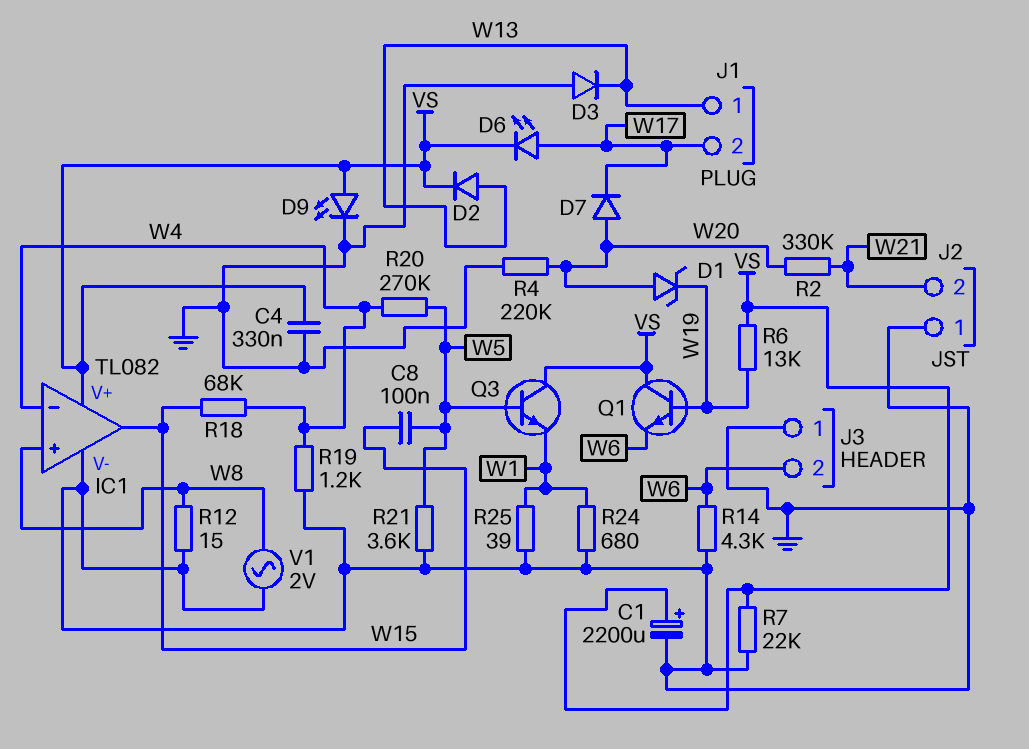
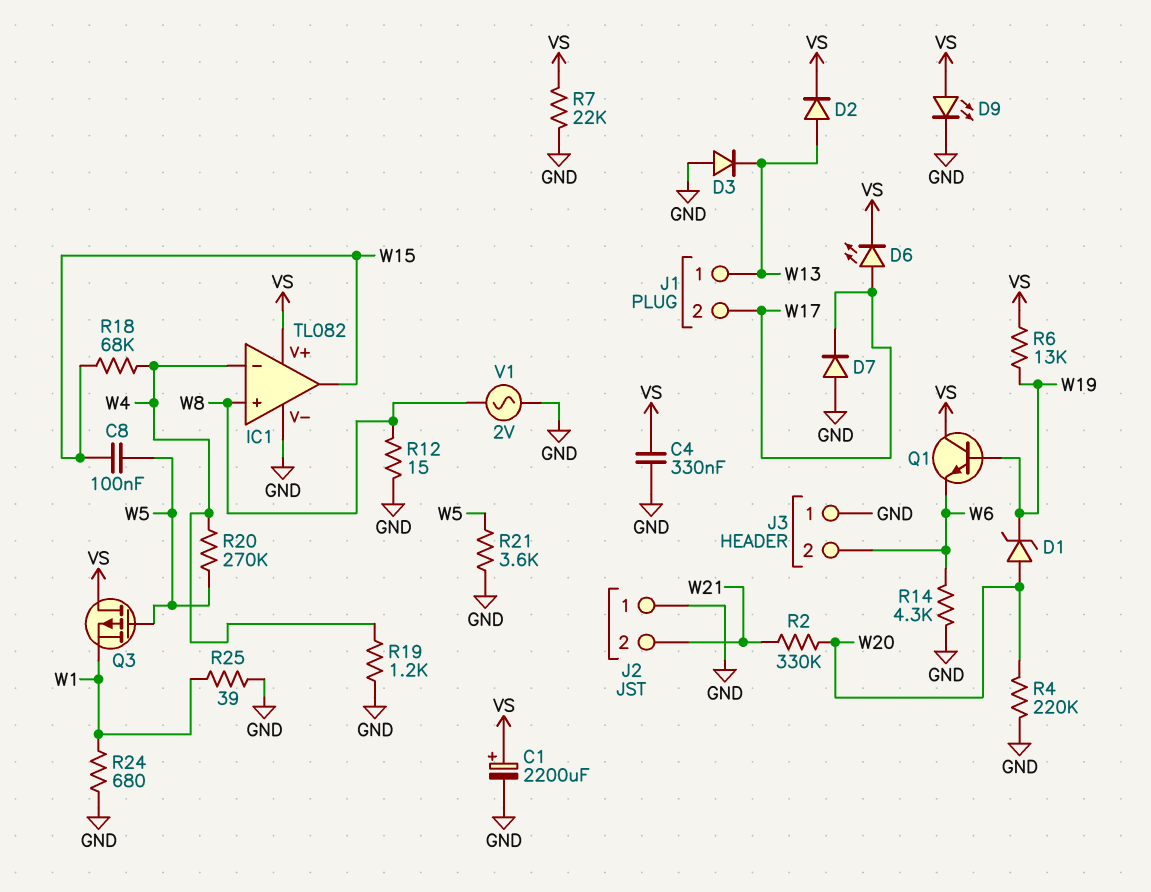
D7: diode (A W20, K W17) -> diode (A GND, K W17)
Q3: NPN (B W5, C VS, E W1) -> PMOS (G W5, D VS, S W1)

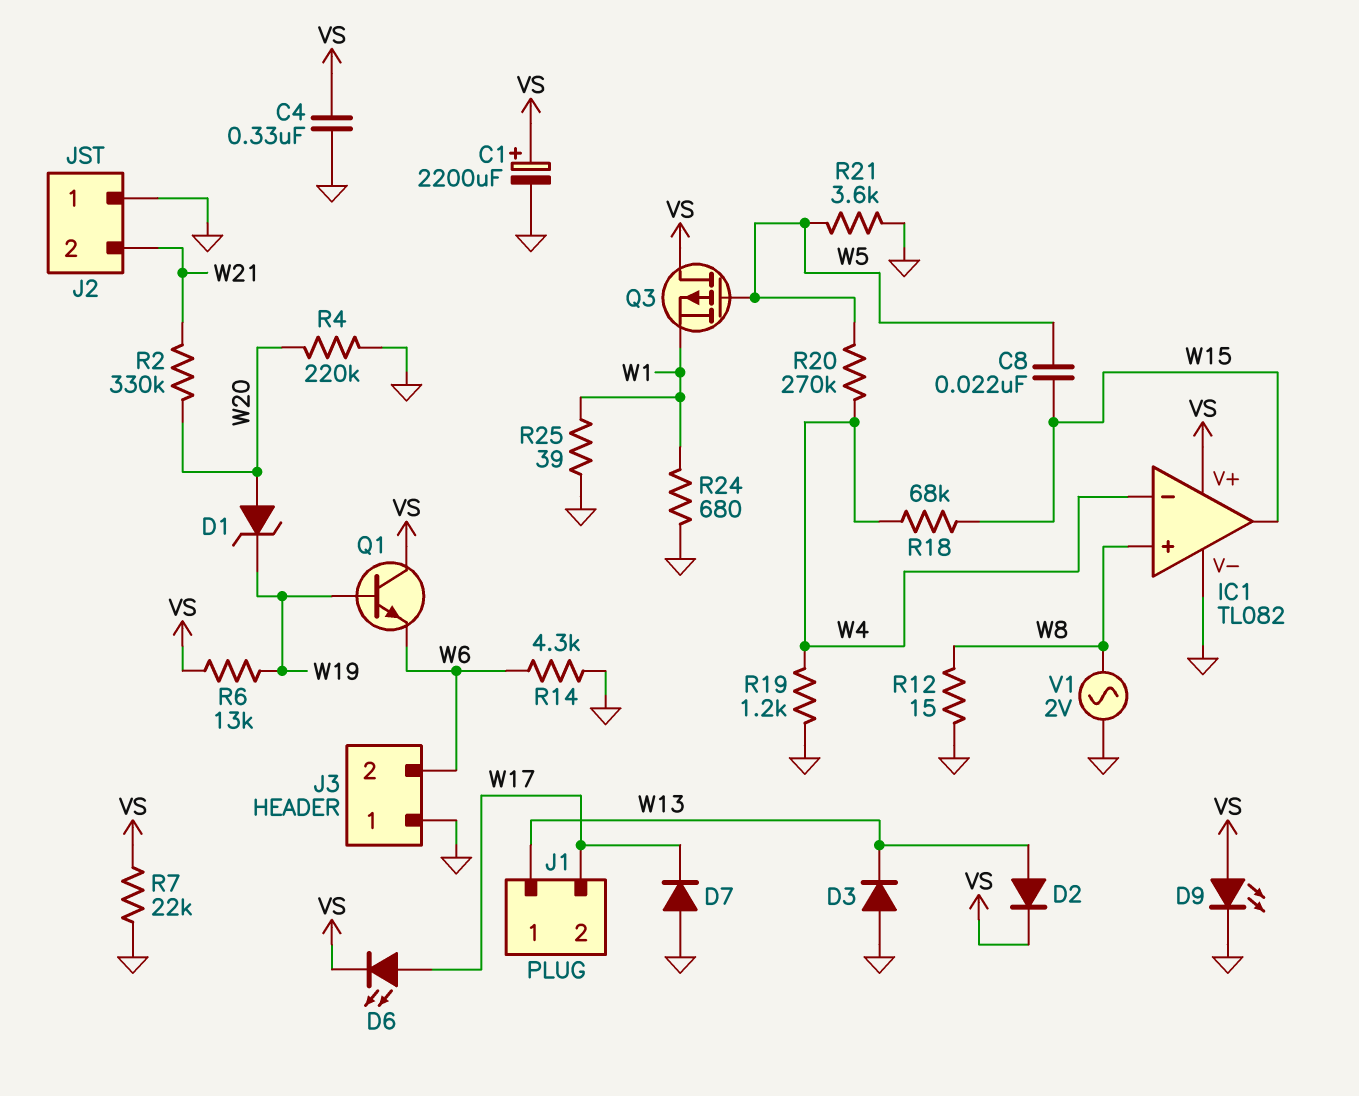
C8: 100nF (W5, W15) -> 22nF (W5, W15)

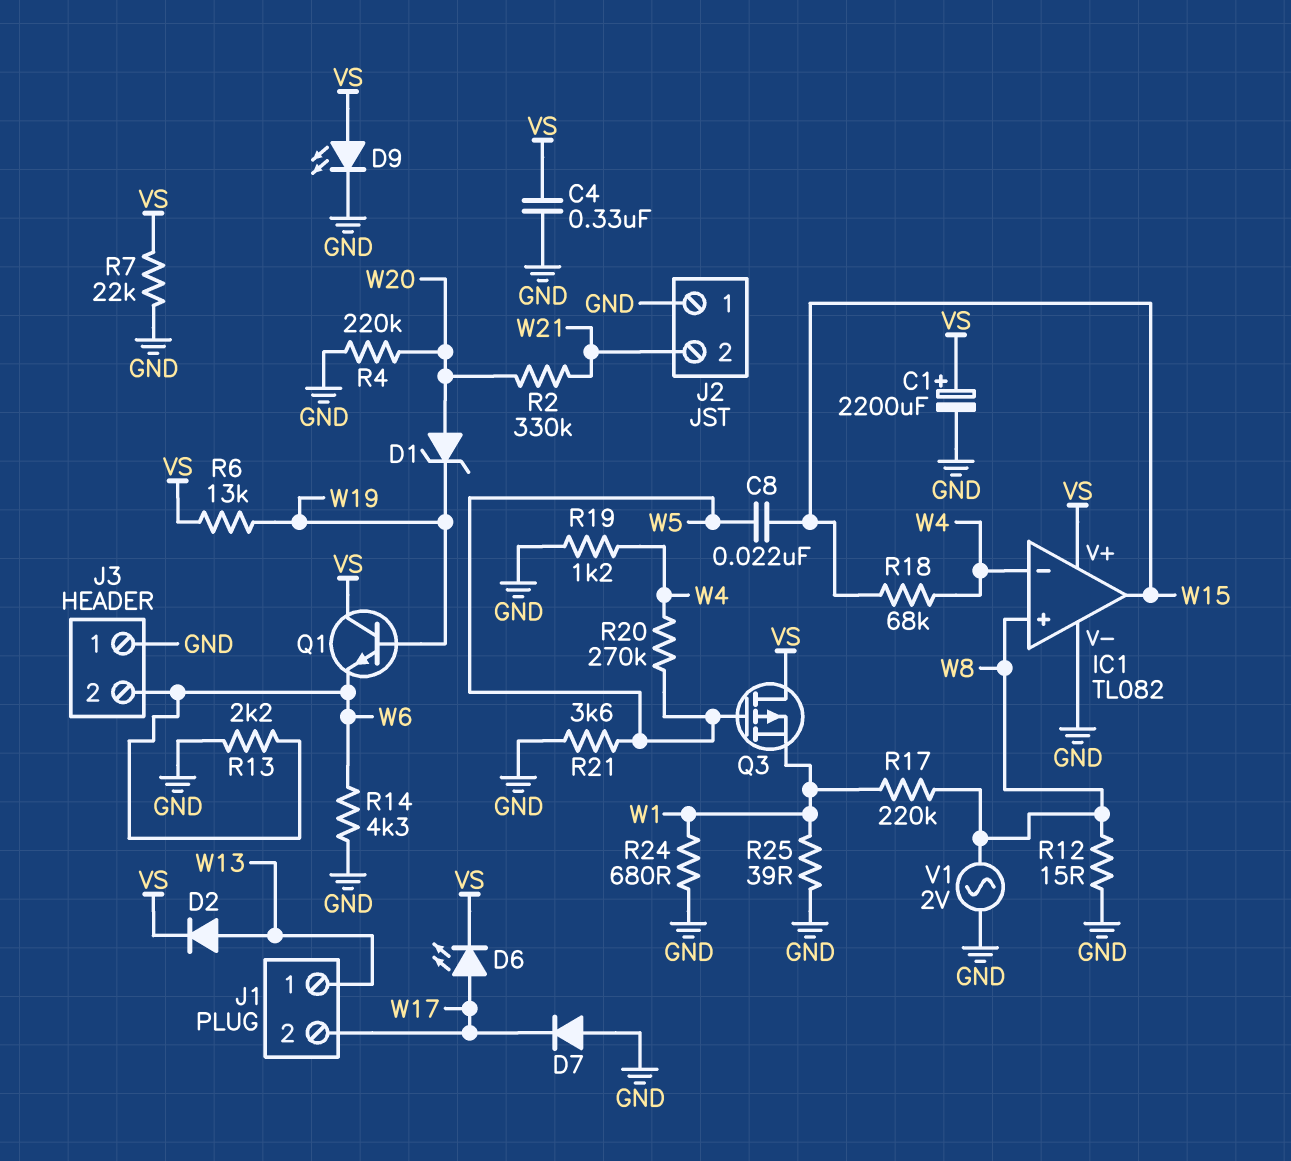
D3: diode (A GND, K W13) -> none
R13: none -> 2.2k (GND, W6)
R17: none -> 220k (W1, W8)

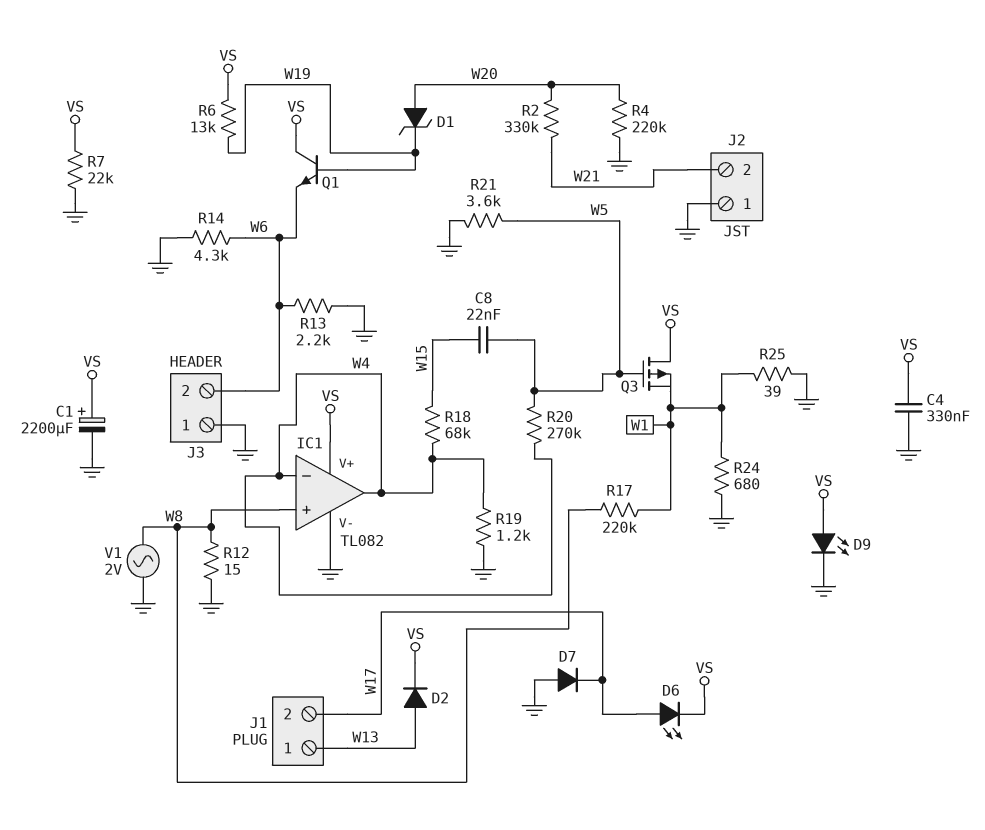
IC1 pin out: W15 -> W4

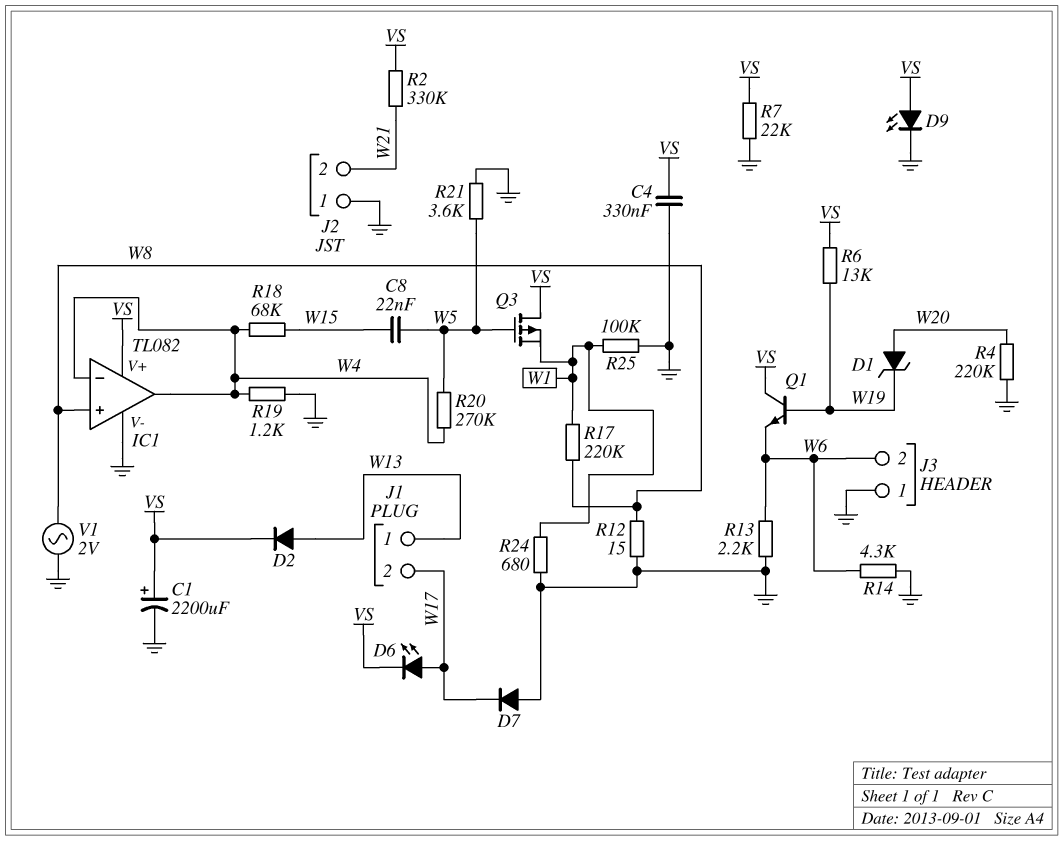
R2: 330k (W20, W21) -> 330k (VS, W21)
R25: 39 (GND, W1) -> 100k (GND, W1)

